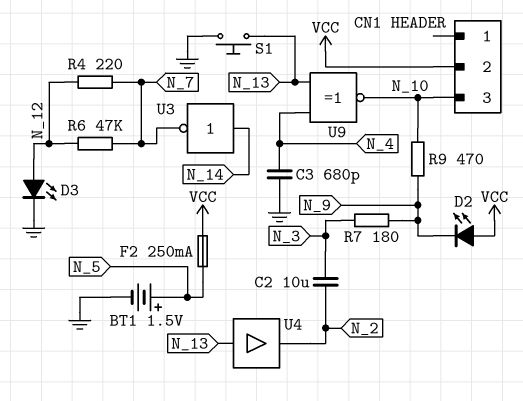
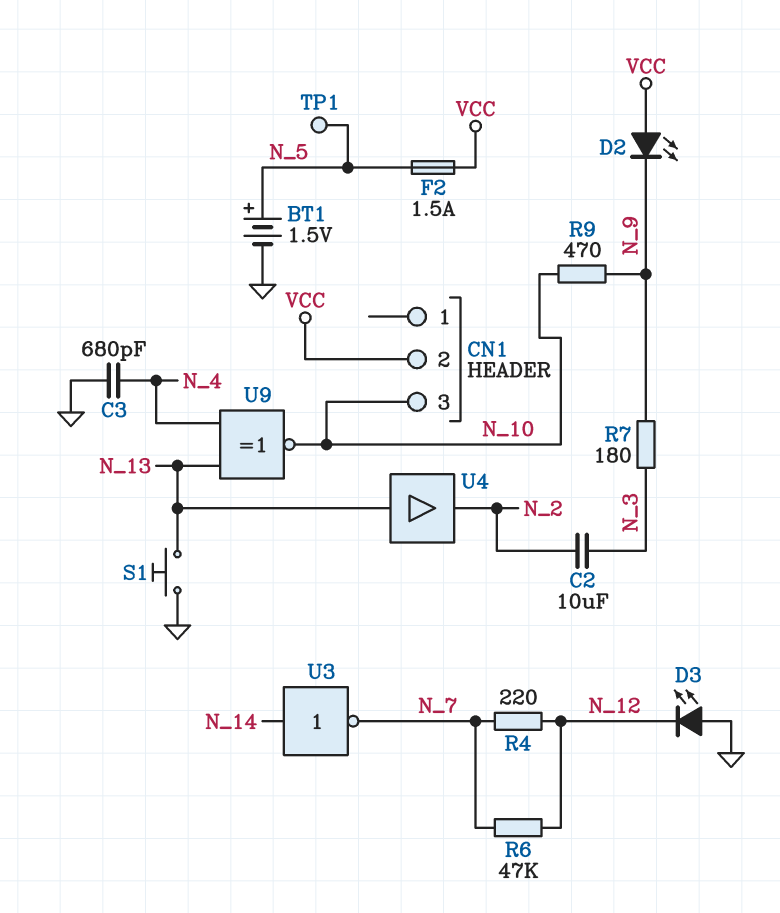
D3: LED (A N_12, K GND) -> LED (A GND, K N_12)
F2: 250mA (N_5, VCC) -> 1.5A (N_5, VCC)
TP1: none -> test point (N_5)

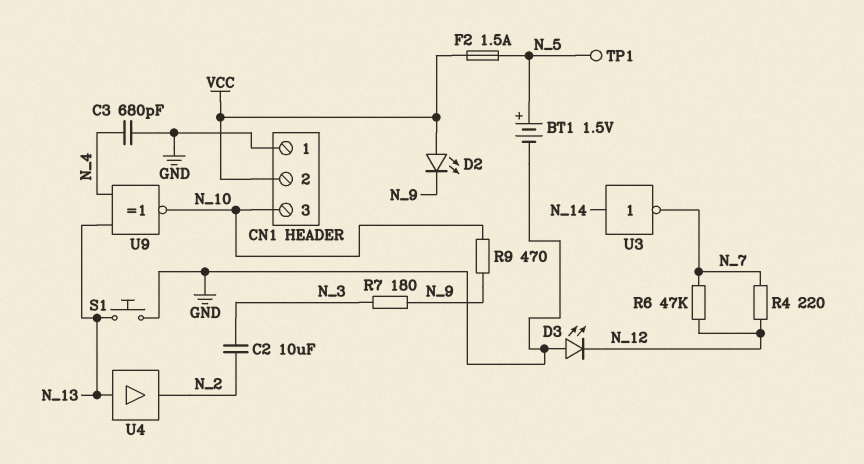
CN1 pin 1: none -> GND

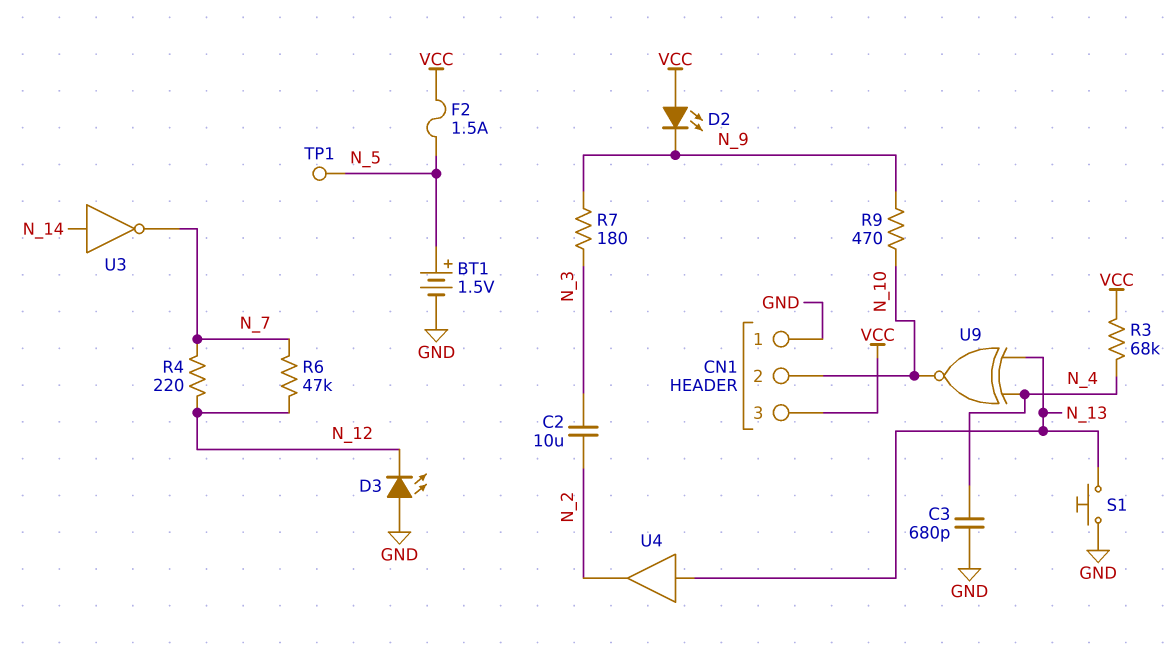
CN1 pin 2: VCC -> N_10
CN1 pin 3: N_10 -> VCC
R3: none -> 68k (N_4, VCC)

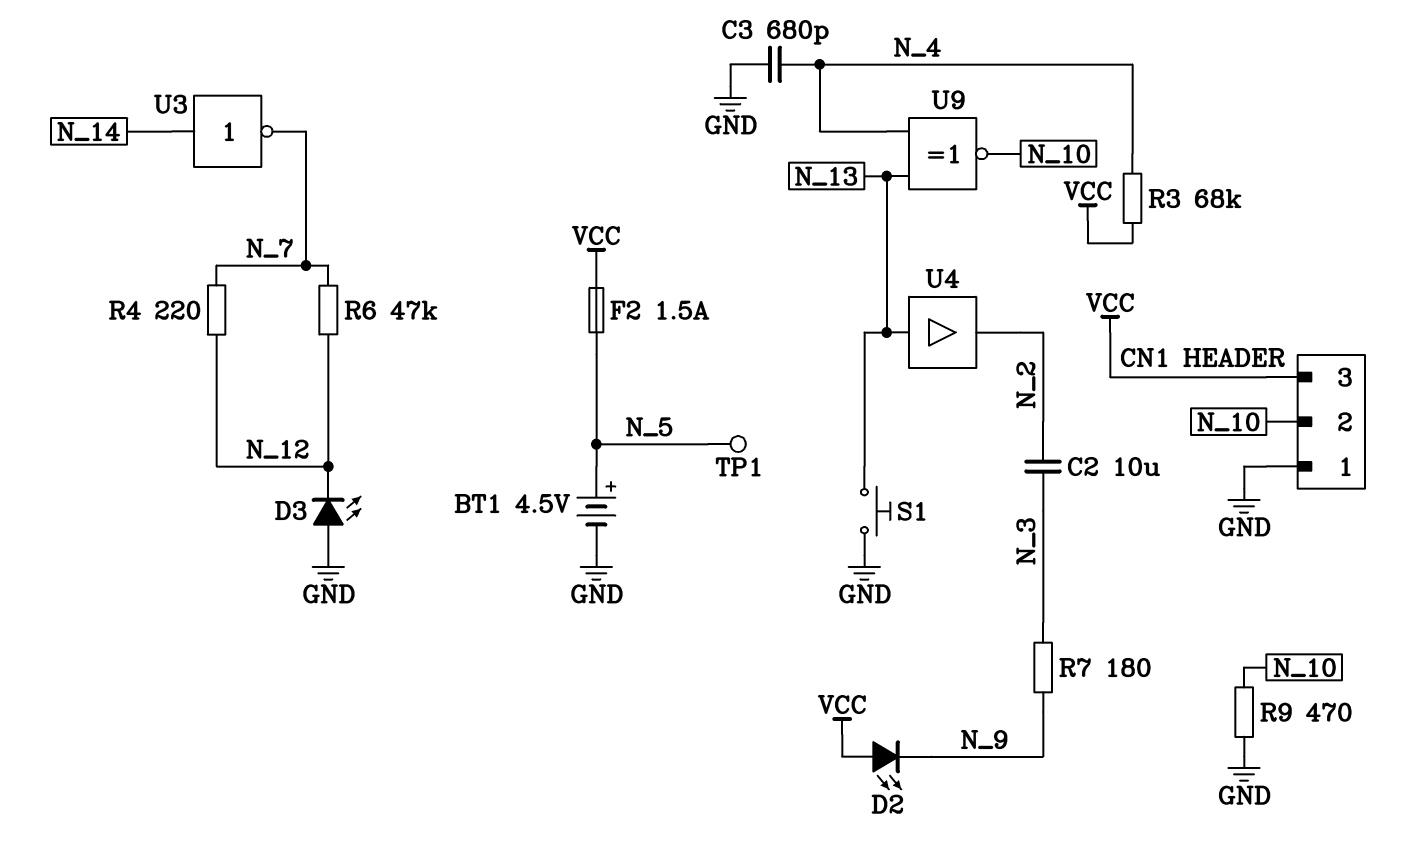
BT1: 1.5V (plus N_5, minus GND) -> 4.5V (plus N_5, minus GND)
R9: 470 (N_9, N_10) -> 470 (GND, N_10)

